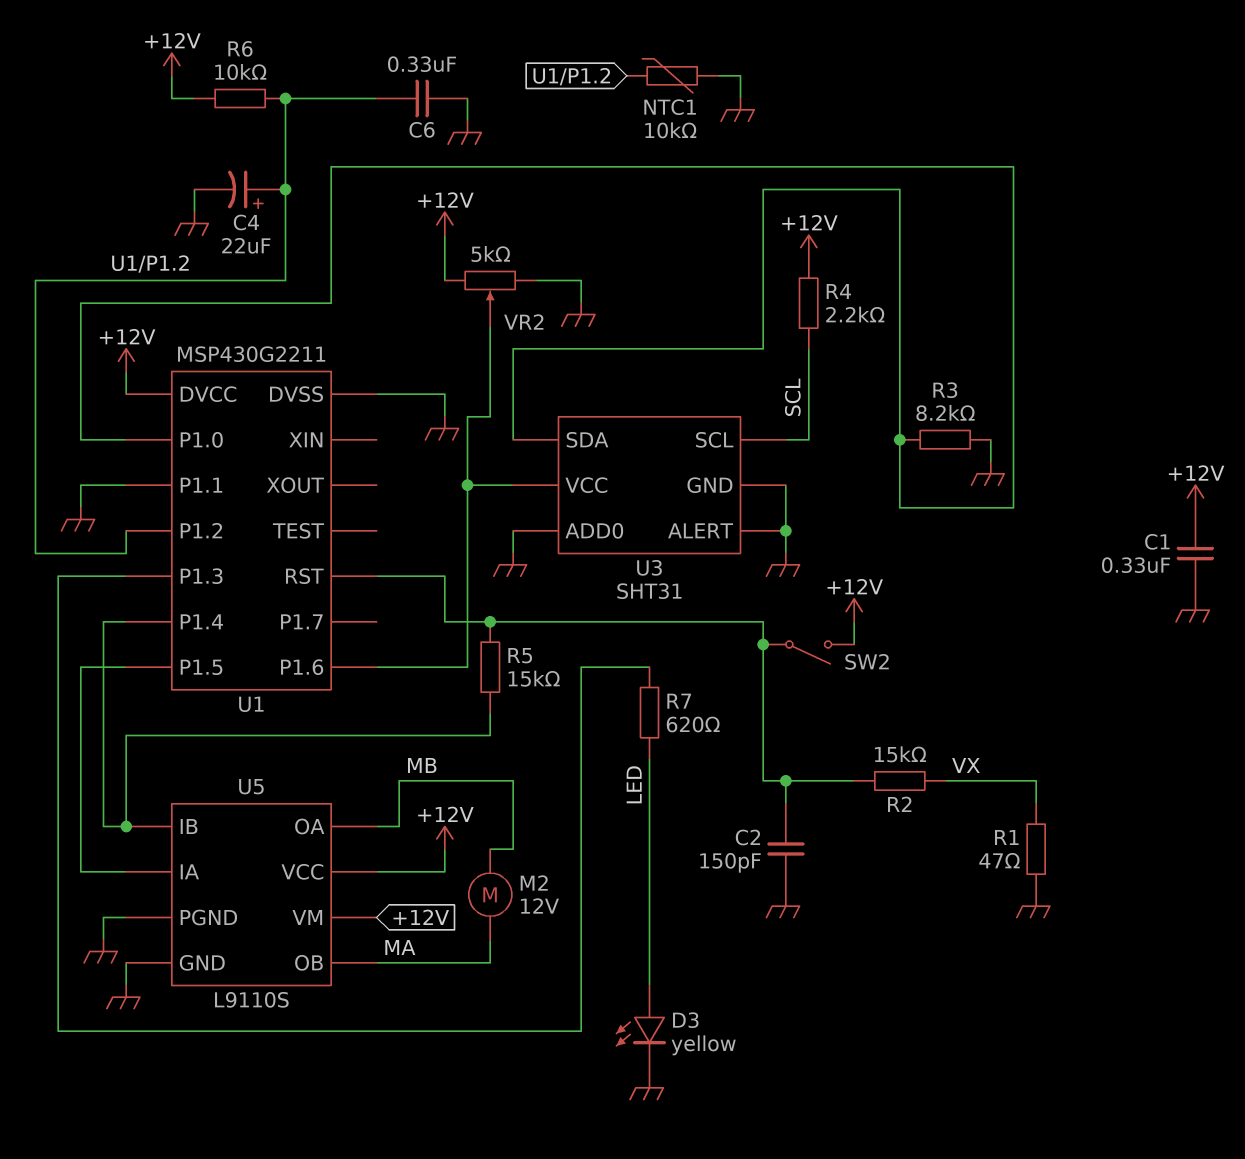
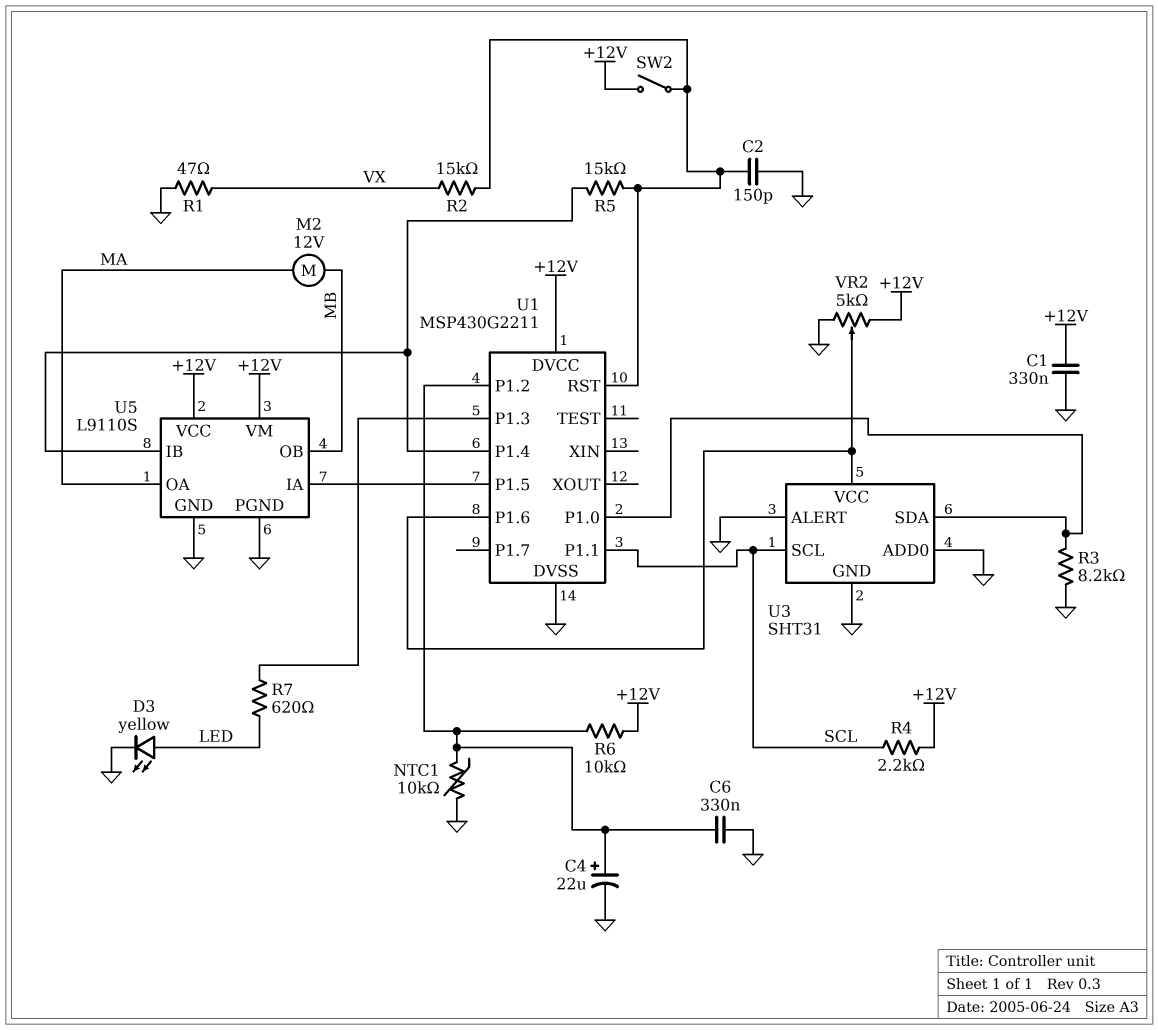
U1 pin P1.1: GND -> SCL
U5 pin OA: MB -> MA
U5 pin OB: MA -> MB

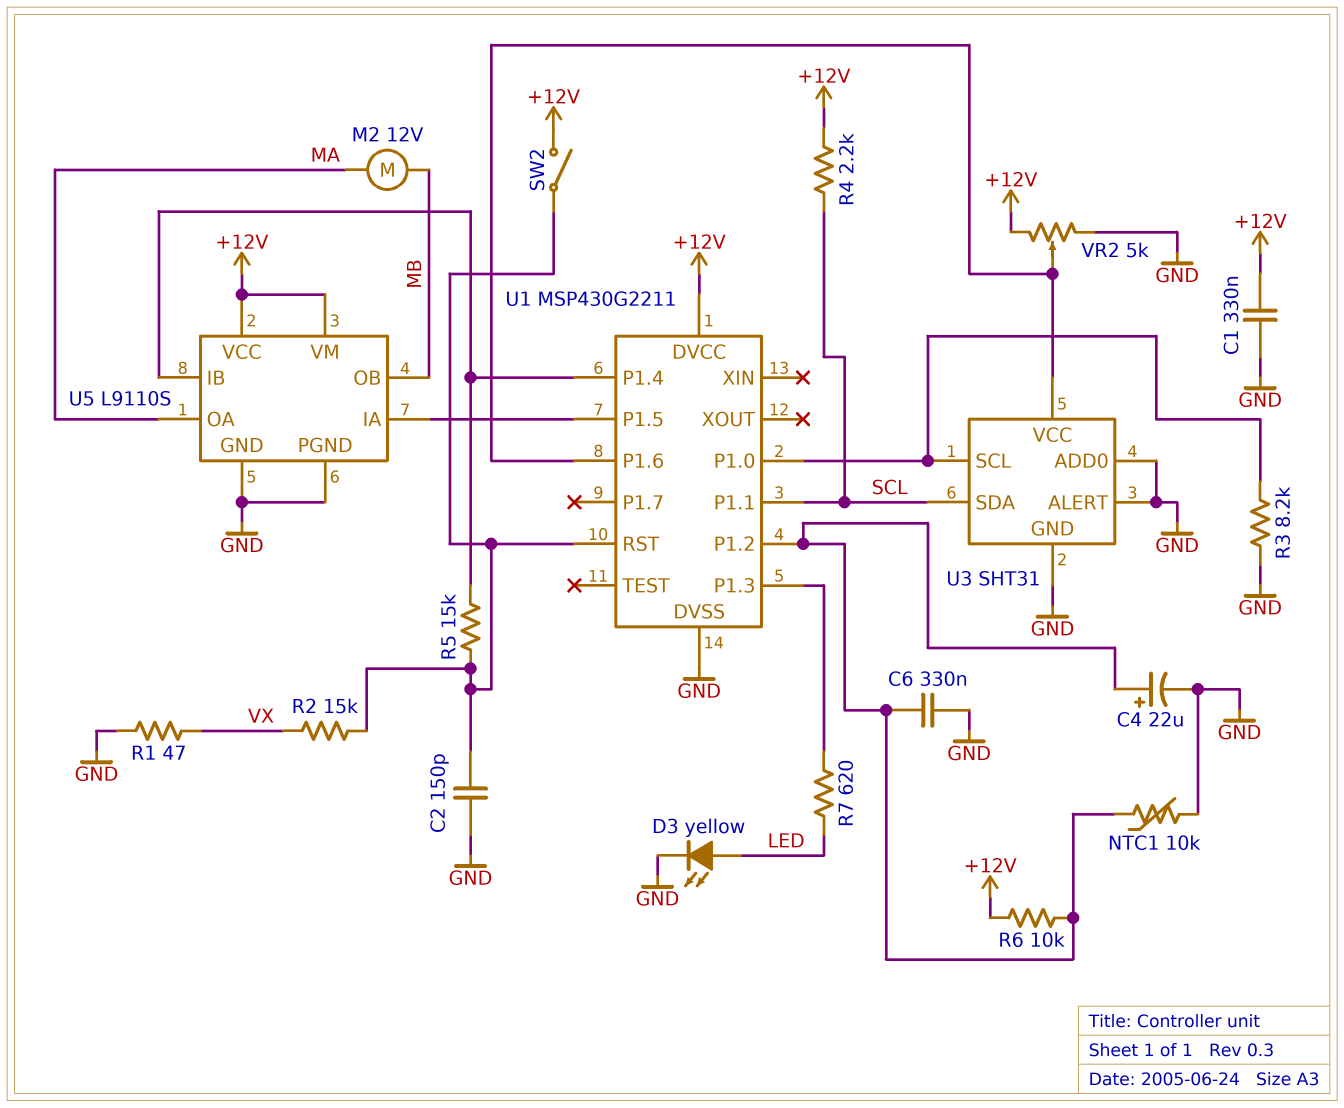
U3 pin SCL: SCL -> U1/P1.0
U3 pin SDA: U1/P1.0 -> SCL

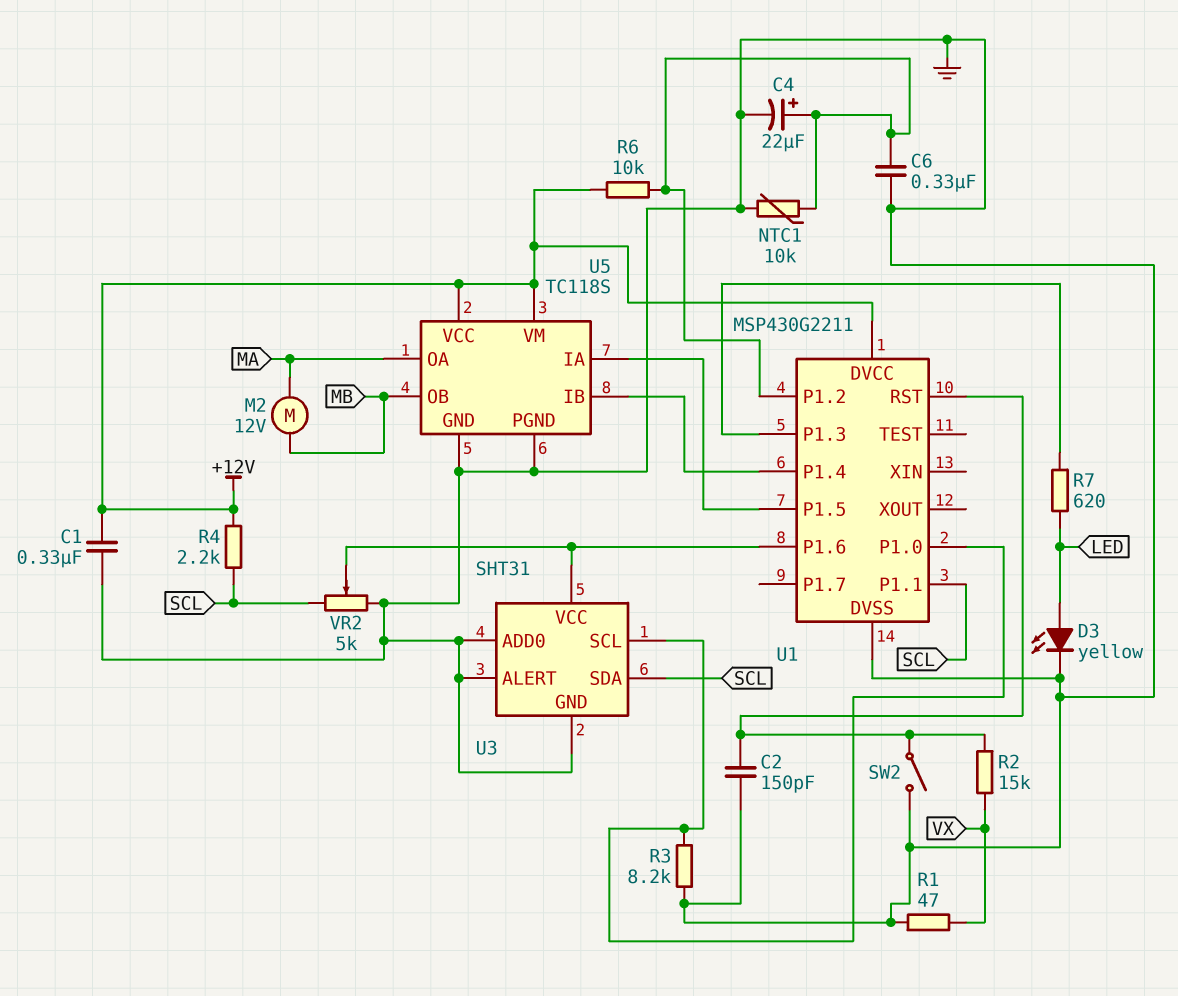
R5: 15k (U1/P1.4, U1/RST) -> none
SW2: switch (+12V, U1/RST) -> switch (GND, U1/RST)
U5: L9110S -> TC118S
VR2: 5k (+12V, GND, wiper U1/P1.6) -> 5k (GND, SCL, wiper U1/P1.6)

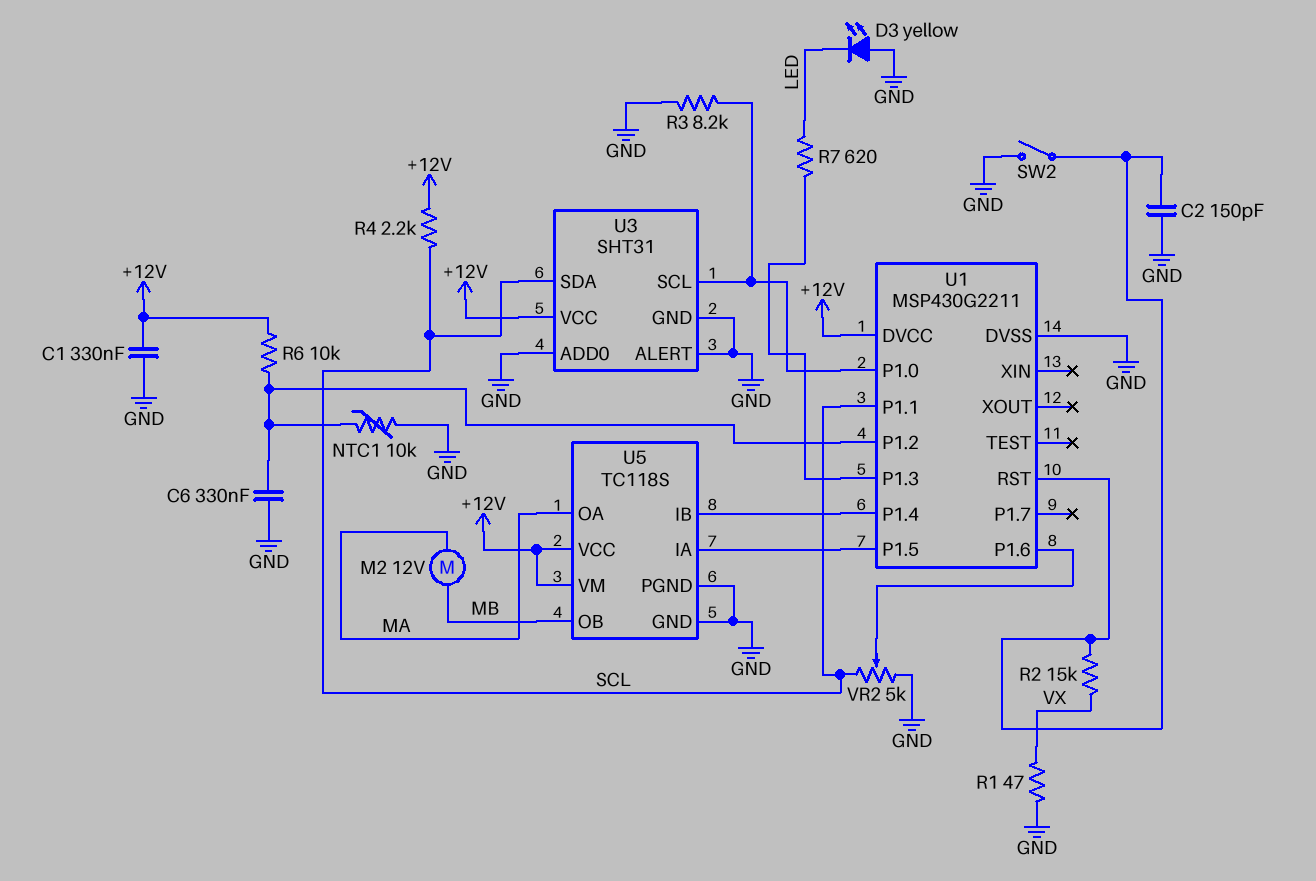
C4: 22uF (plus U1/P1.2, minus GND) -> none
D3: LED yellow (A LED, K GND) -> LED yellow (A GND, K LED)
U3 pin VCC: U1/P1.6 -> +12V

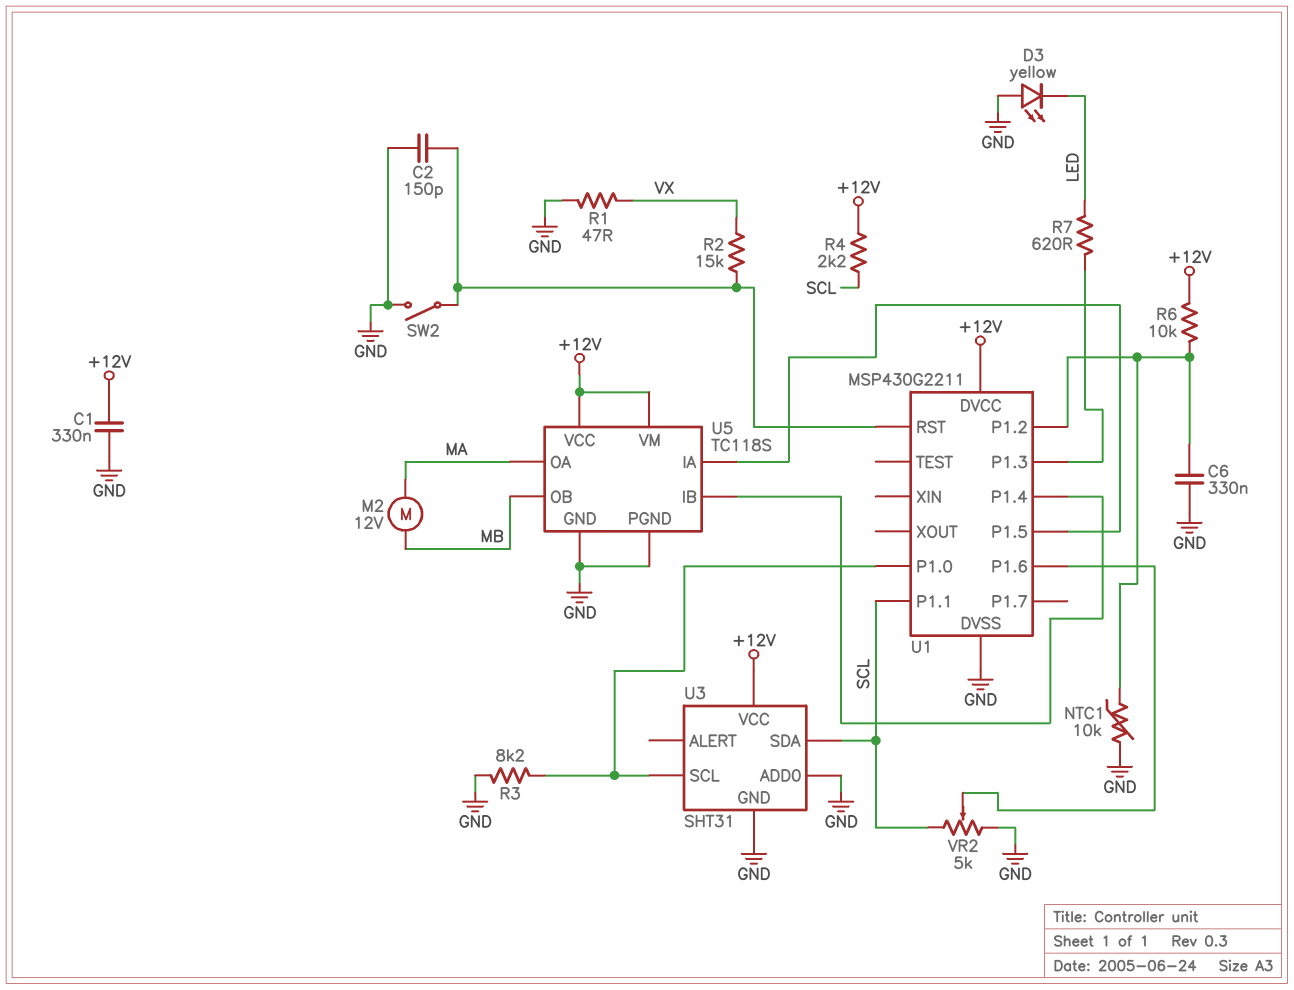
U3 pin ALERT: GND -> none

